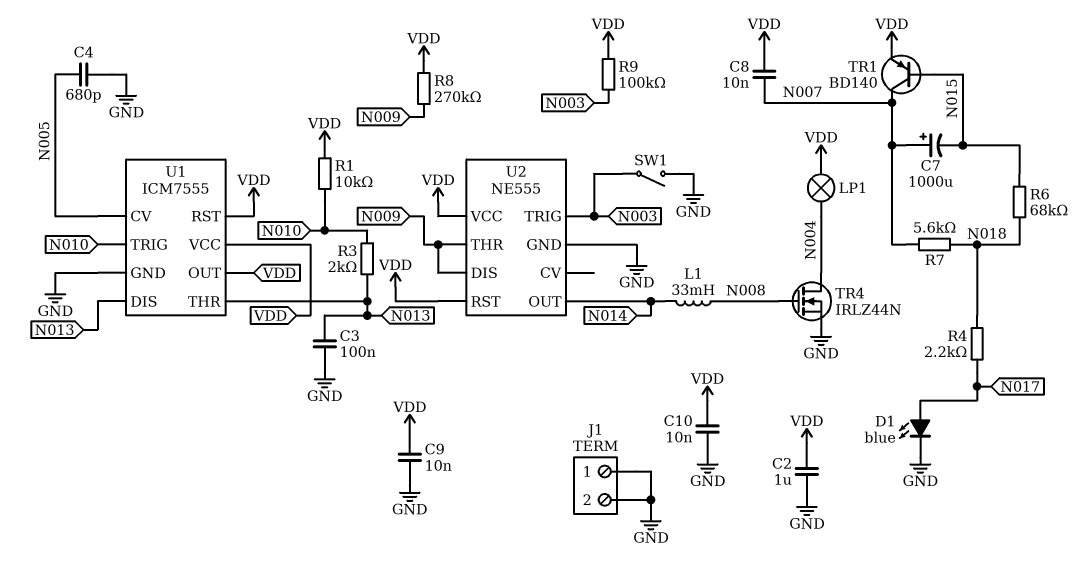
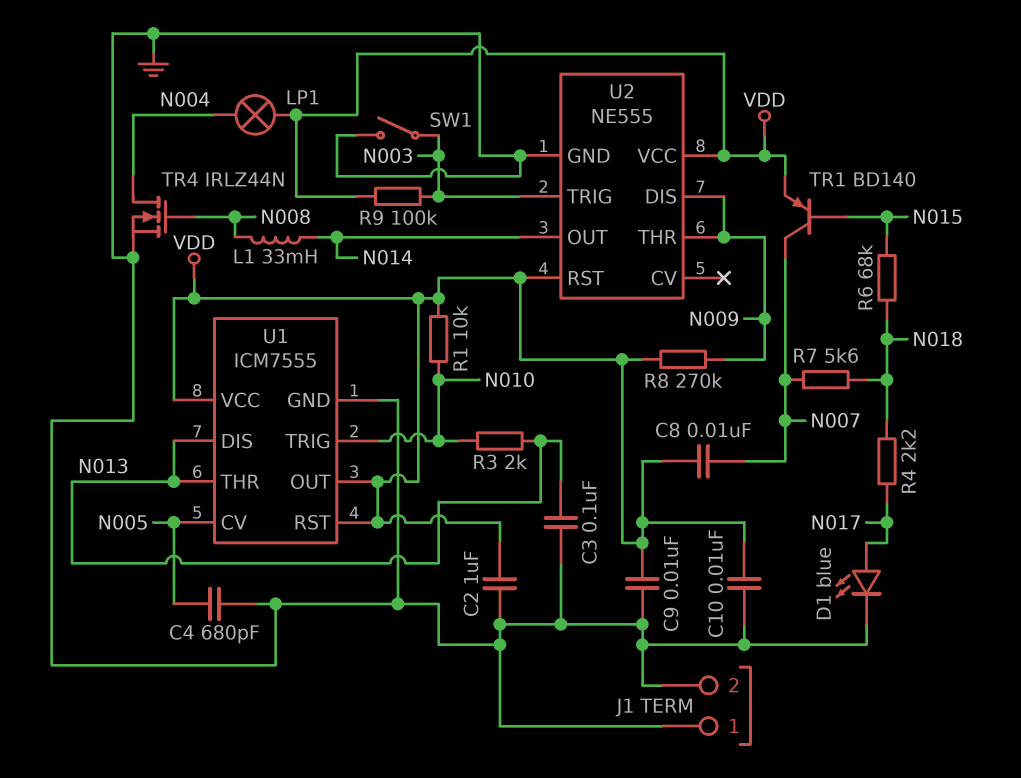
C7: 1000uF (plus N007, minus N015) -> none

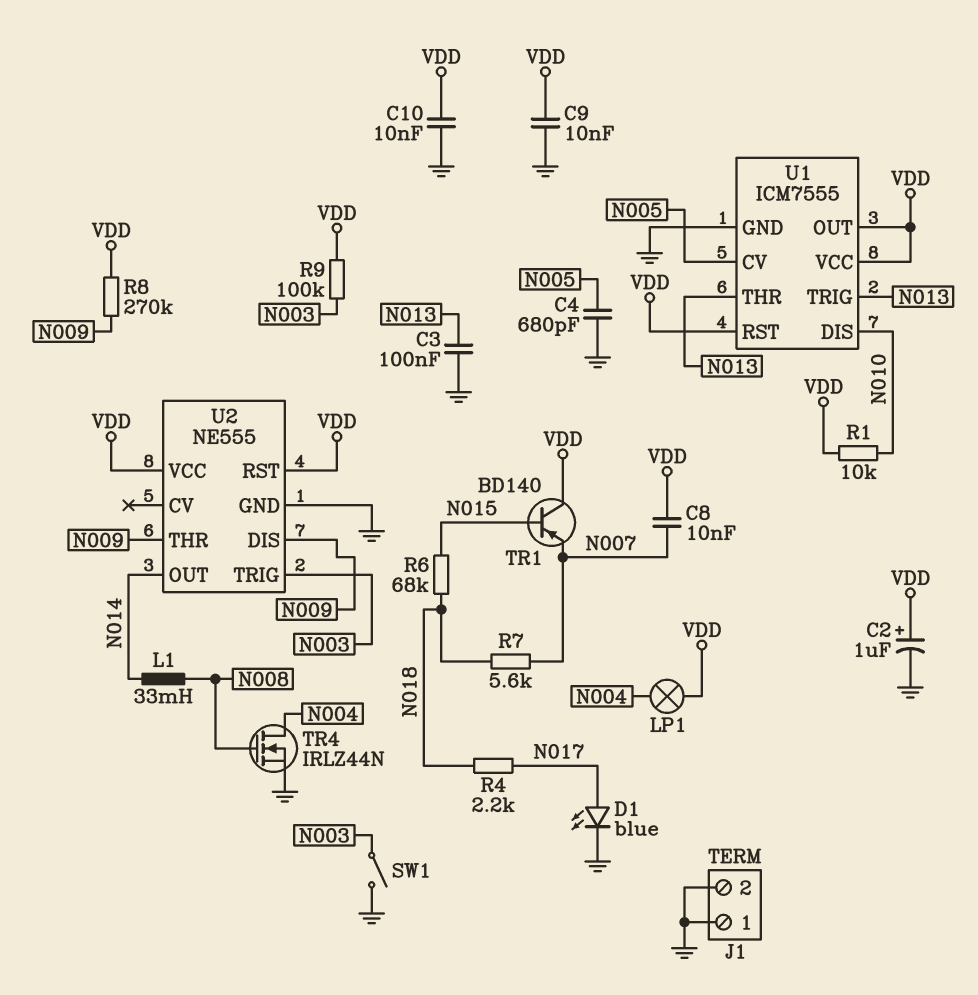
C2: 1uF (GND, VDD) -> 1uF (plus VDD, minus GND)
R3: 2k (N010, N013) -> none
TR1: PNP BD140 (B N015, C N007, E VDD) -> PNP BD140 (B N015, C VDD, E N007)
U1 pin DIS: N013 -> N010
U1 pin TRIG: N010 -> N013

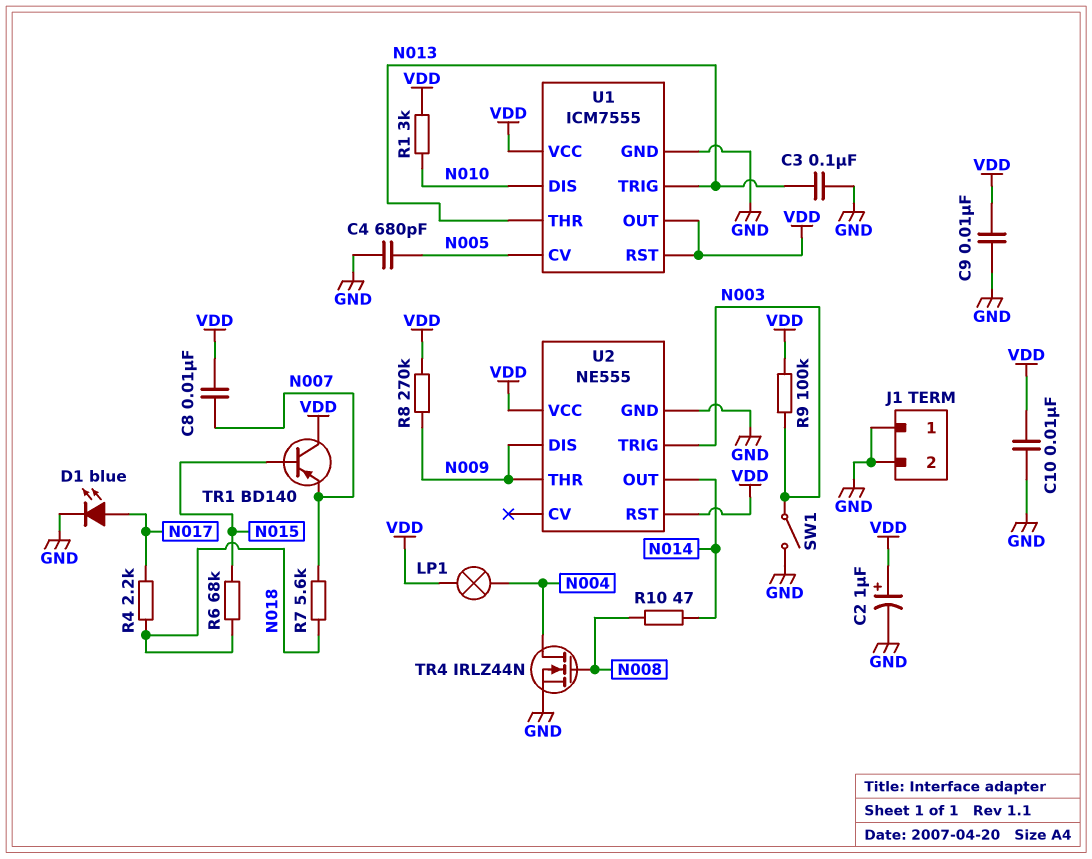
L1: 33mH (N008, N014) -> none
R1: 10k (N010, VDD) -> 3k (N010, VDD)
R10: none -> 47 (N008, N014)

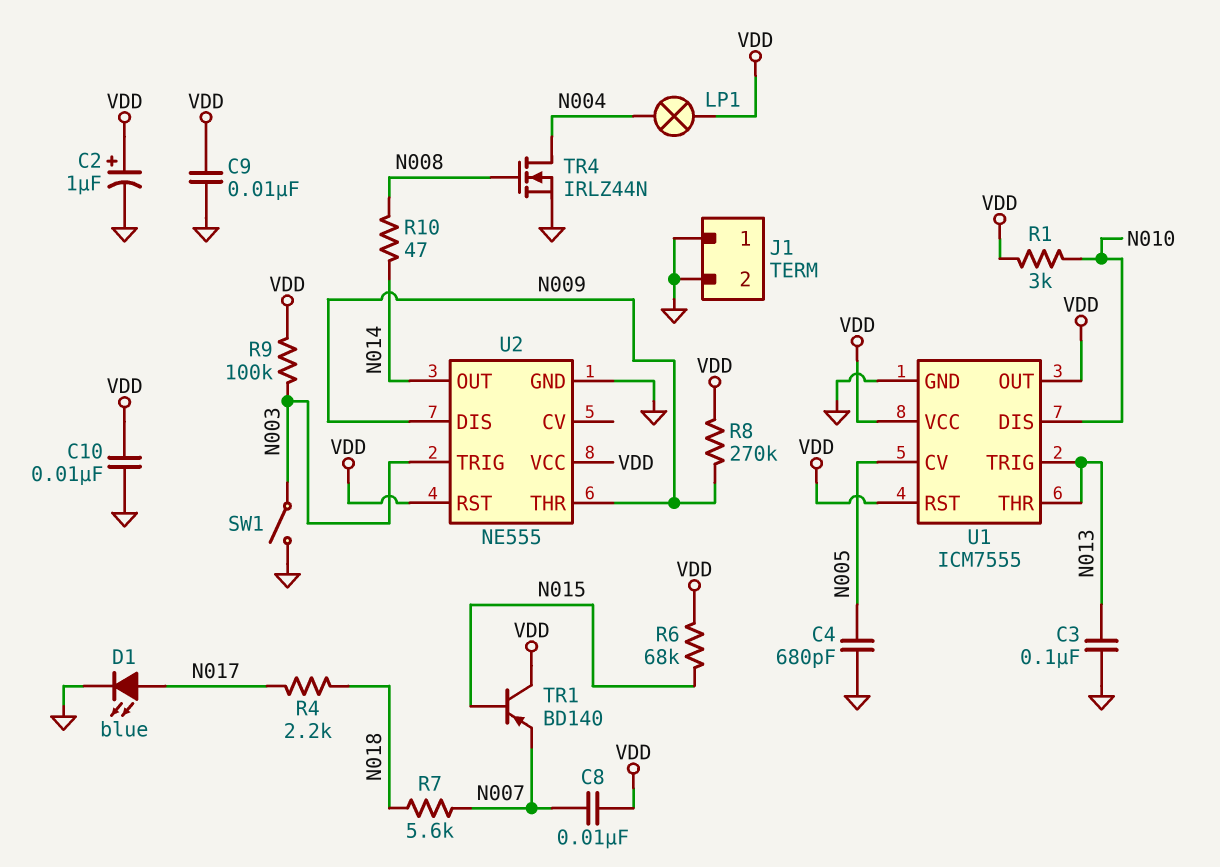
R6: 68k (N015, N018) -> 68k (N015, VDD)

